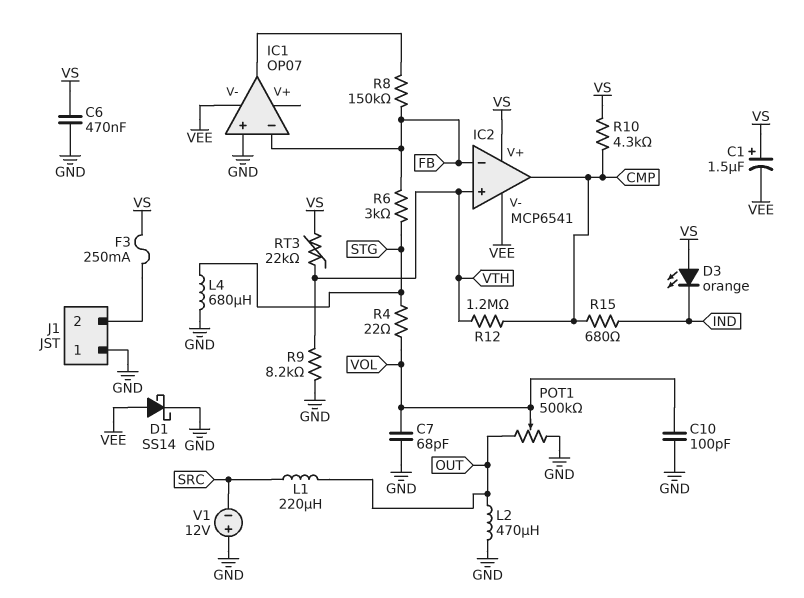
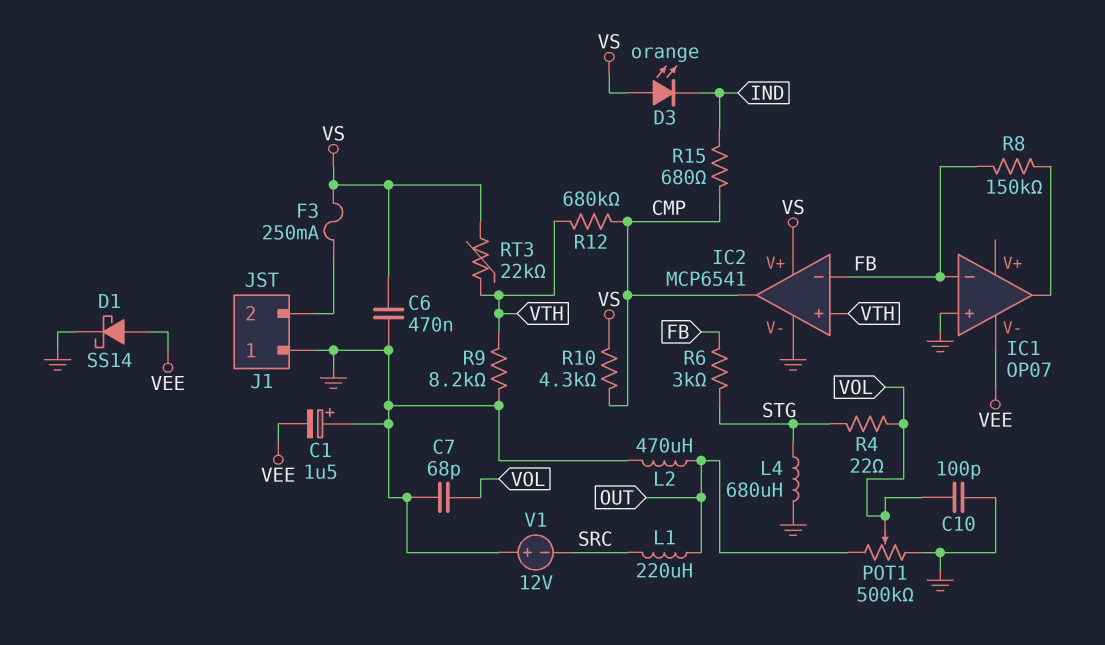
C1: 1.5uF (plus VS, minus VEE) -> 1.5uF (plus GND, minus VEE)
IC2 pin V-: VEE -> GND
R12: 1.2M (CMP, VTH) -> 680k (CMP, VTH)

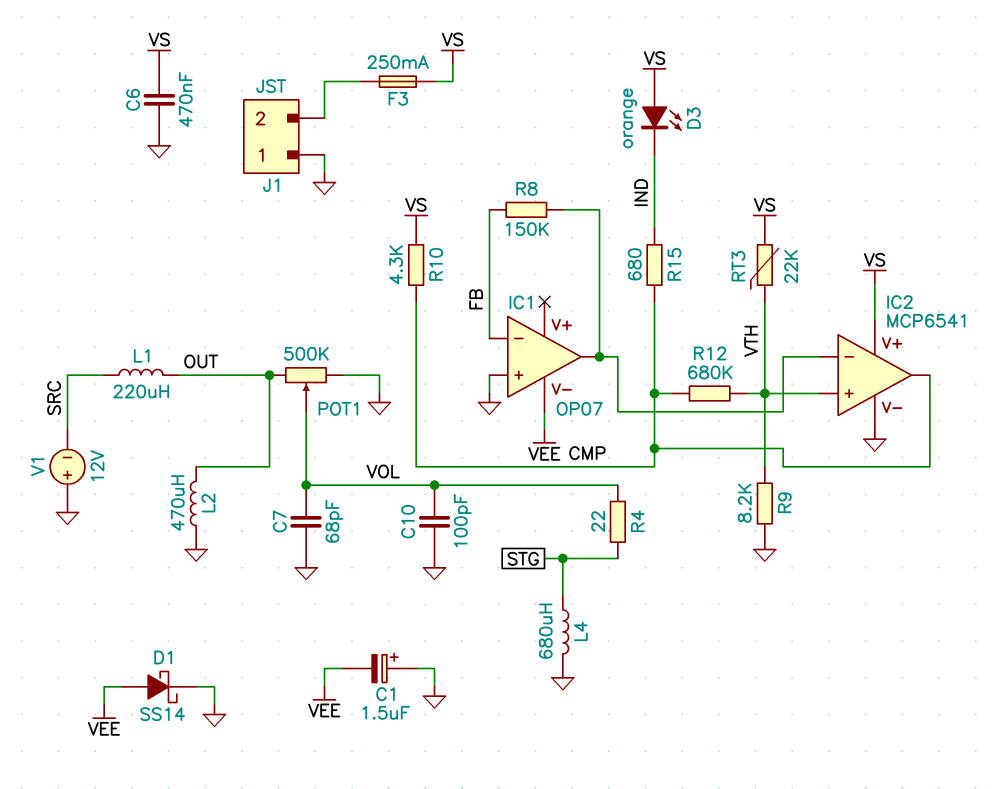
IC2 pin in-: FB -> IC1/out
R6: 3k (FB, STG) -> none

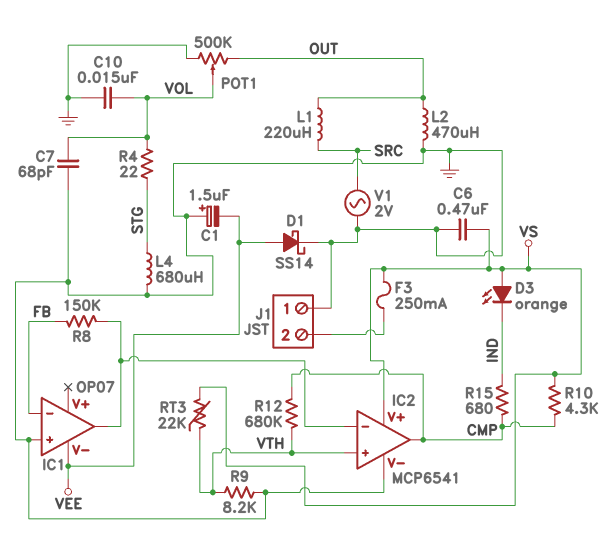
C10: 100pF (GND, VOL) -> 15nF (GND, VOL)
V1: 12V (plus GND, minus SRC) -> AC 2V (GND, SRC)

